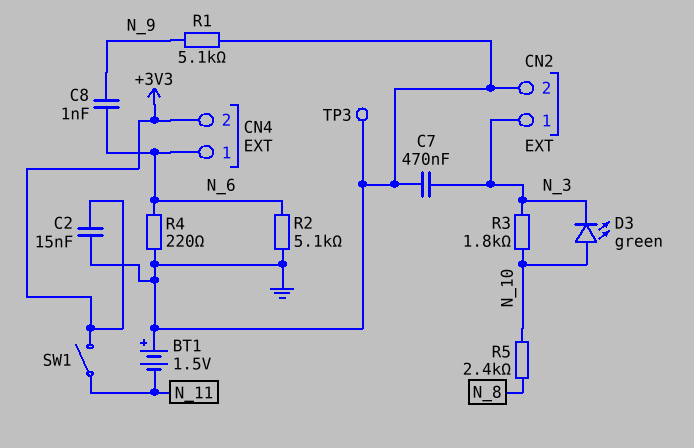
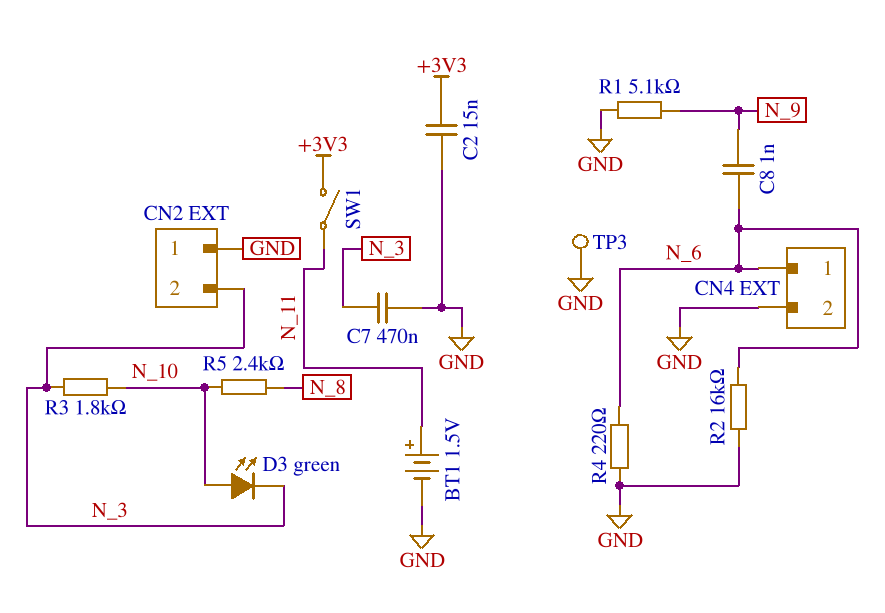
BT1: 1.5V (plus GND, minus N_11) -> 1.5V (plus N_11, minus GND)
CN2 pin 1: N_3 -> GND
CN2 pin 2: GND -> N_3
CN4 pin 2: +3V3 -> GND
R2: 5.1k (GND, N_6) -> 16k (GND, N_6)

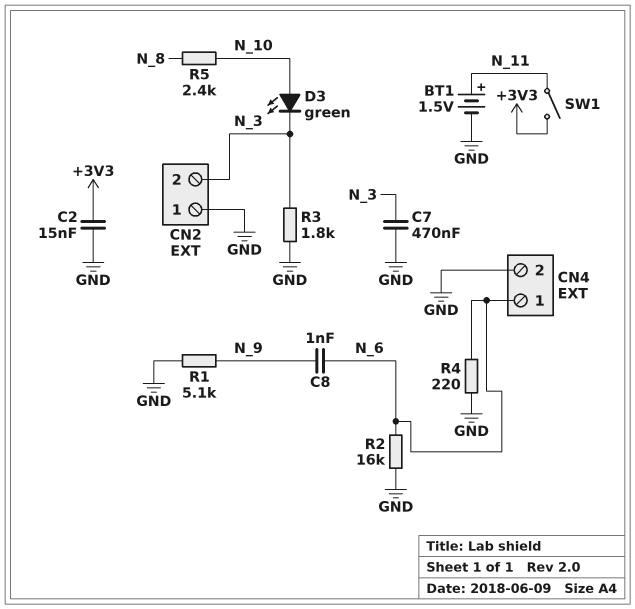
R3: 1.8k (N_3, N_10) -> 1.8k (GND, N_3)
TP3: test point (GND) -> none

